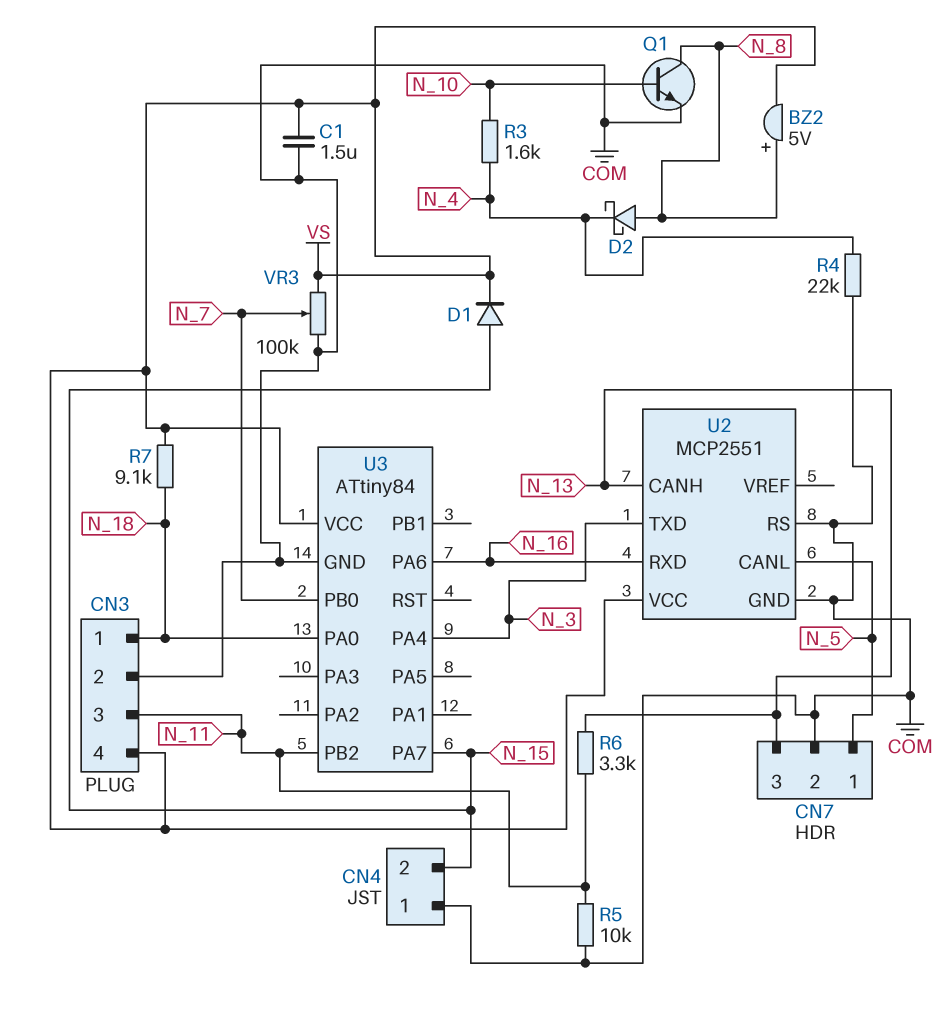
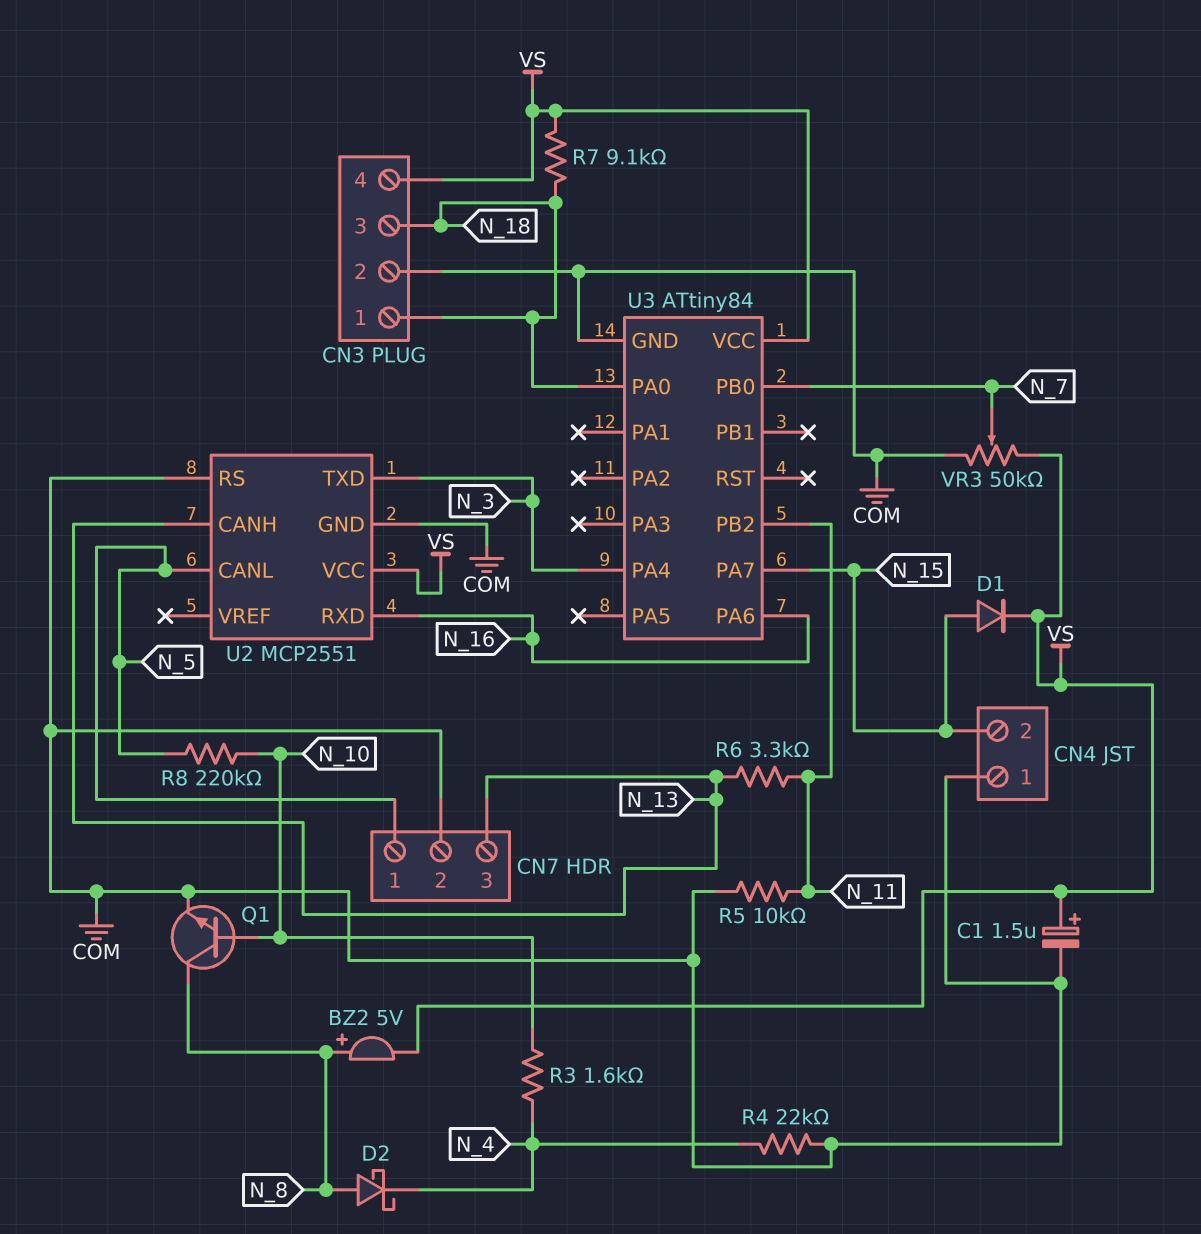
C1: 1.5uF (COM, VS) -> 1.5uF (plus VS, minus COM)
CN3 pin 3: N_11 -> N_18
R8: none -> 220k (N_5, N_10)
VR3: 100k (COM, VS, wiper N_7) -> 50k (COM, VS, wiper N_7)

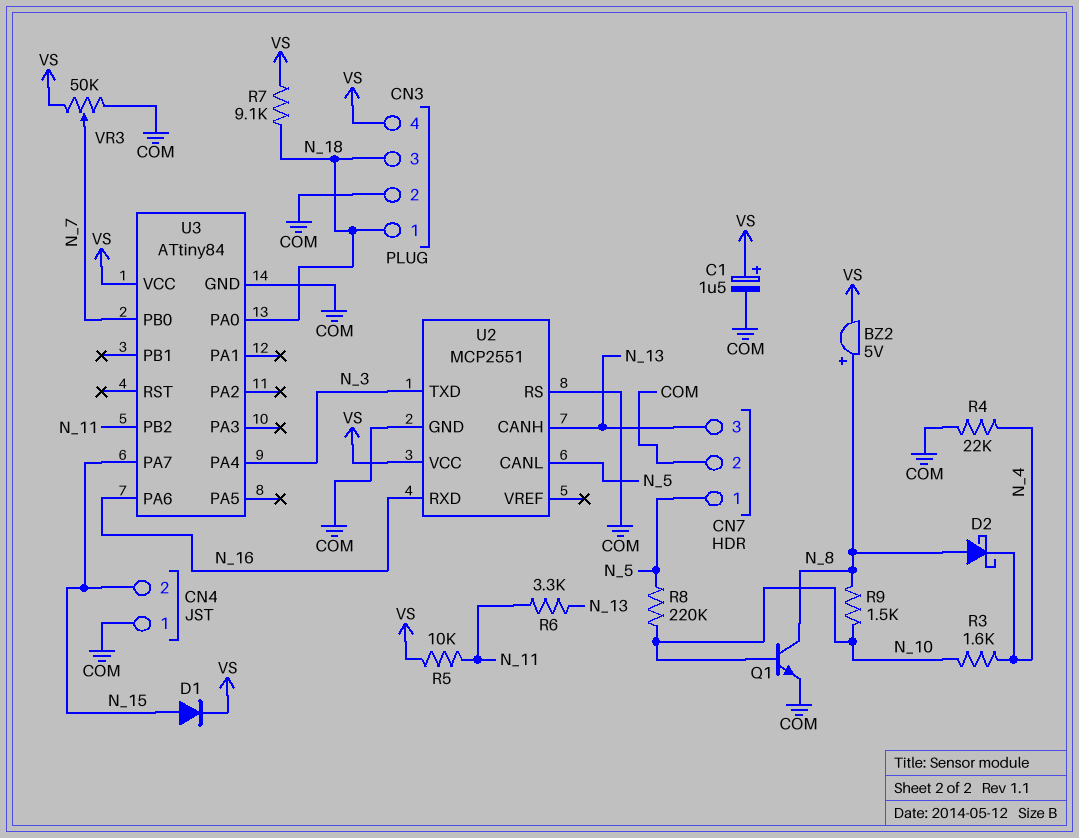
R5: 10k (COM, N_11) -> 10k (N_11, VS)
R9: none -> 1.5k (N_8, N_10)

